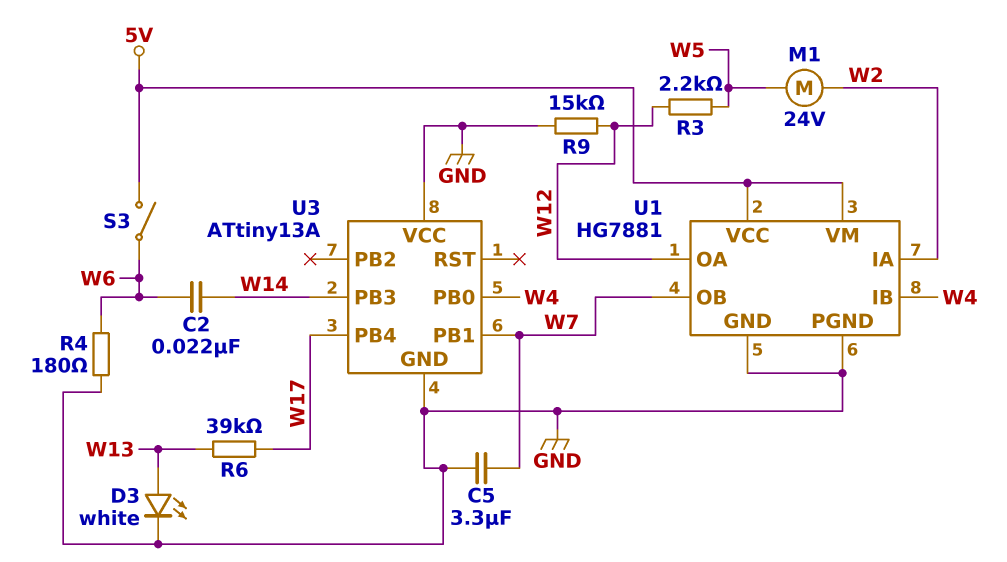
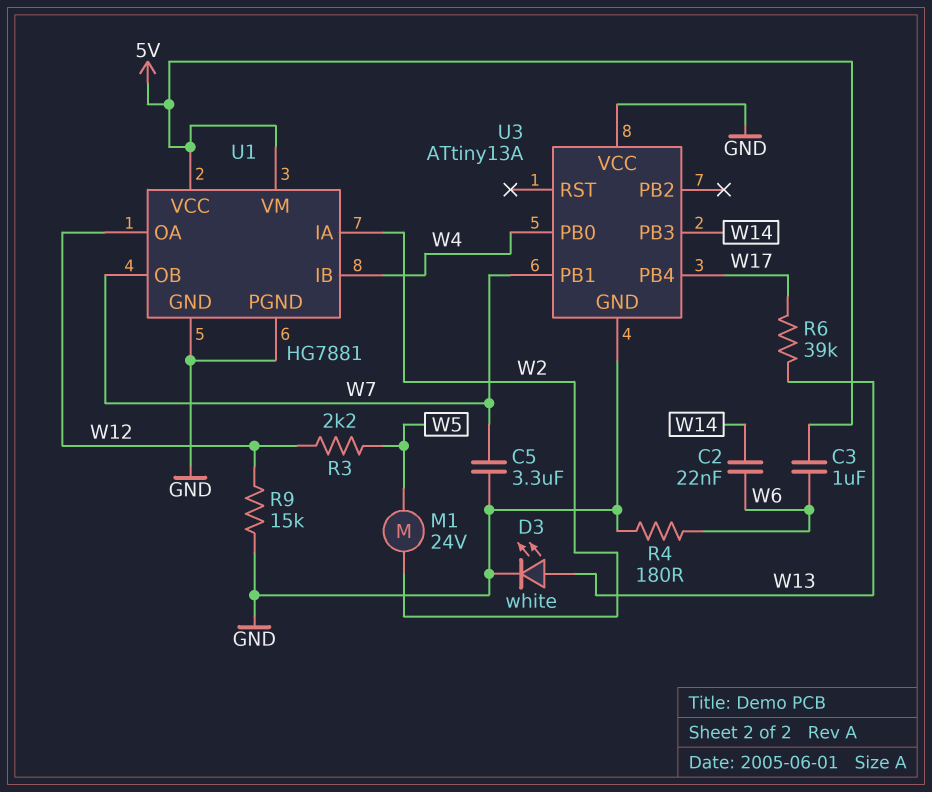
C3: none -> 1uF (5V, W6)
S3: switch (5V, W6) -> none

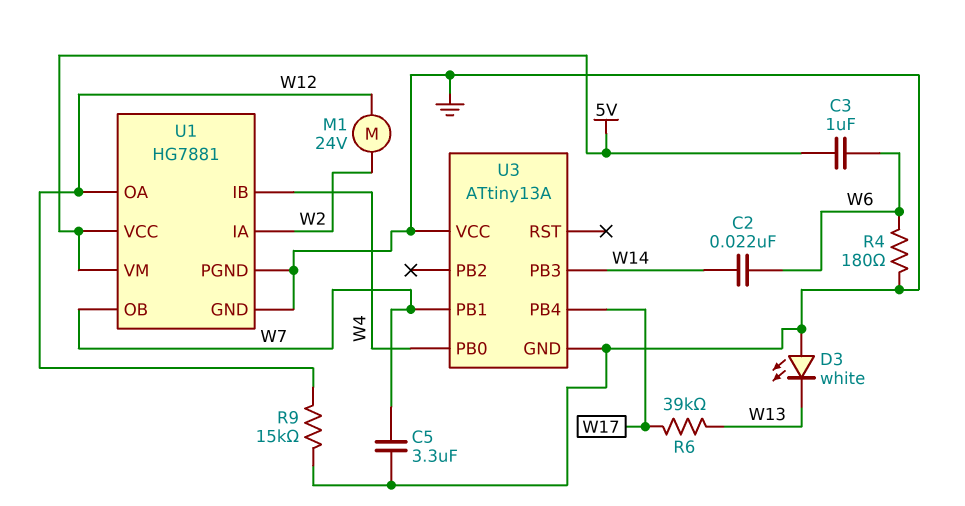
D3: LED white (A W13, K GND) -> LED white (A GND, K W13)
M1: motor 24V (W2, W5) -> motor 24V (W2, W12)
R3: 2.2k (W5, W12) -> none

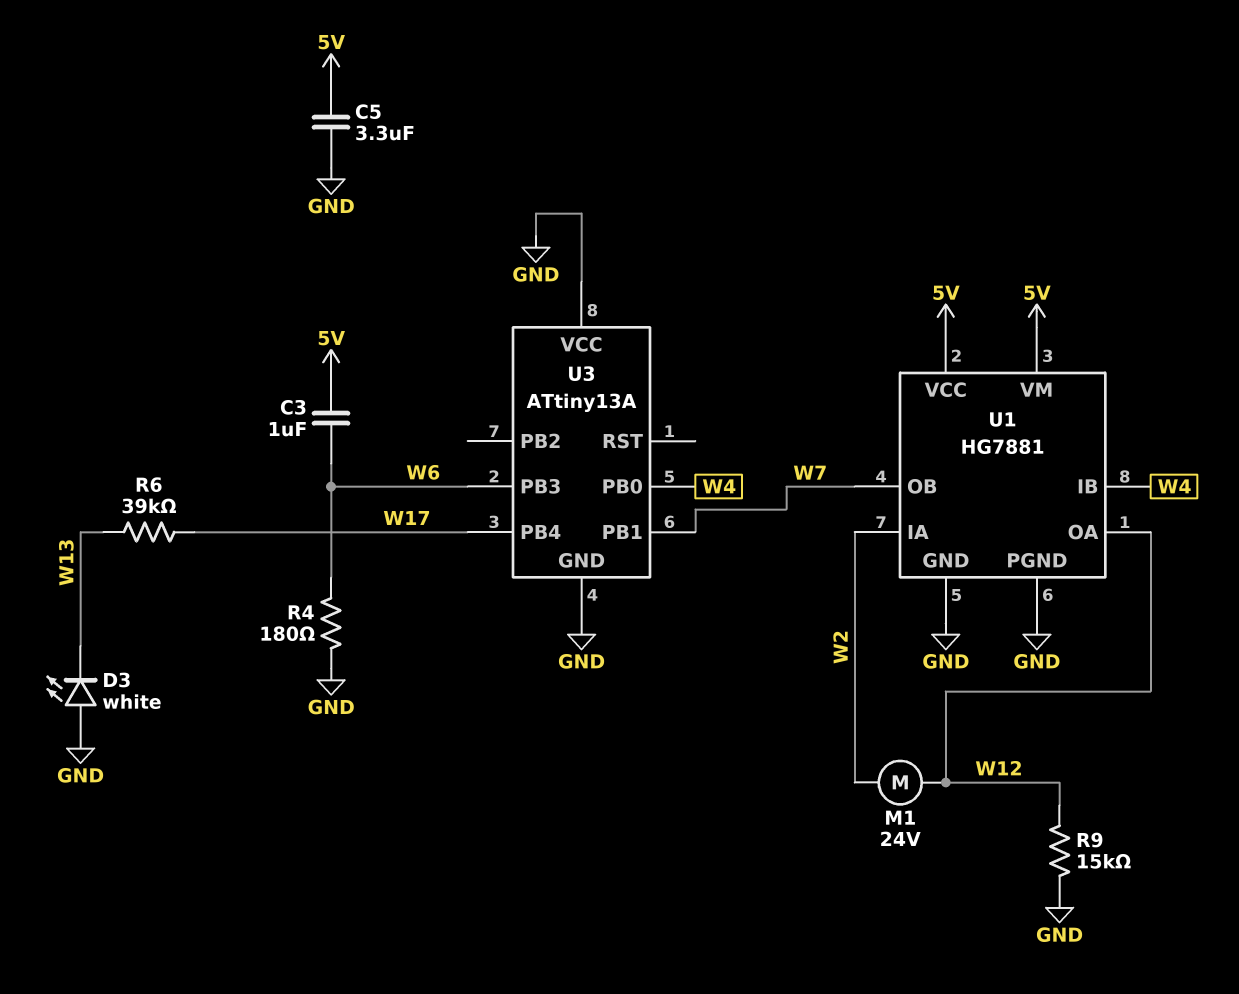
C2: 22nF (W6, W14) -> none
C5: 3.3uF (GND, W7) -> 3.3uF (5V, GND)
U3 pin PB3: W14 -> W6

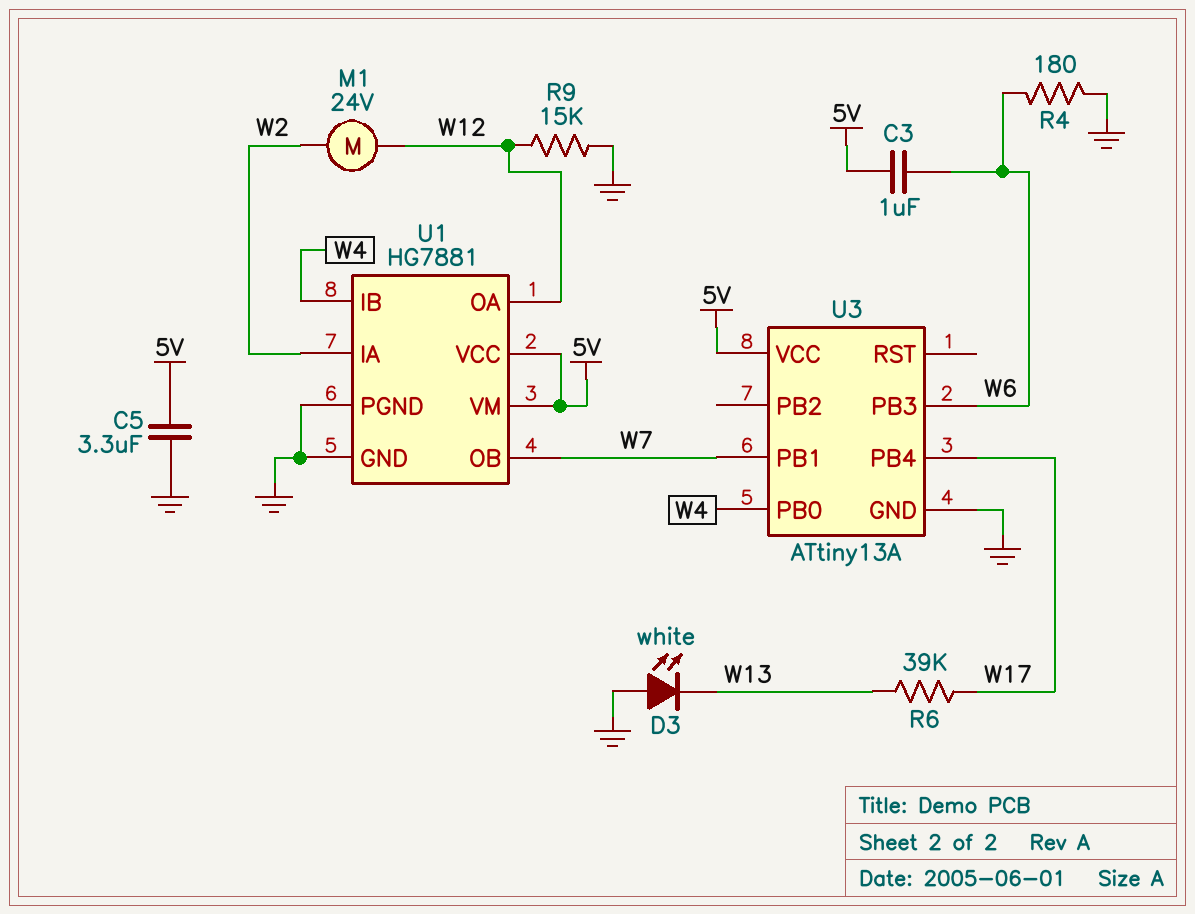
U3 pin VCC: GND -> 5V

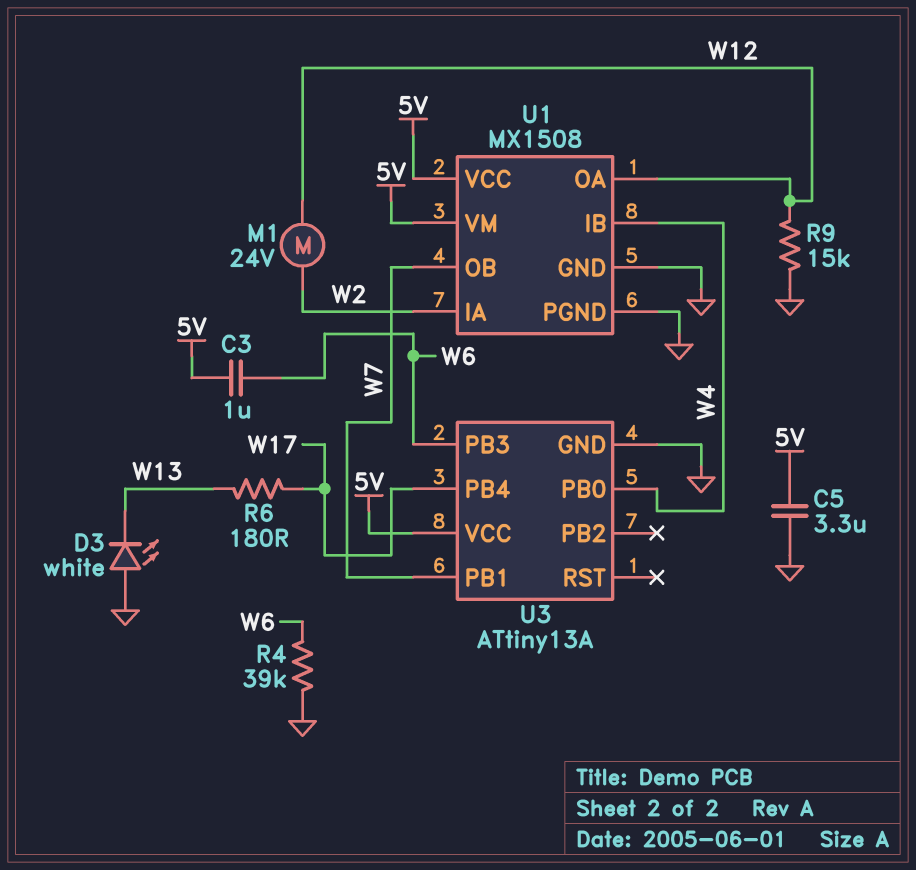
R4: 180 (GND, W6) -> 39k (GND, W6)
R6: 39k (W13, W17) -> 180 (W13, W17)
U1: HG7881 -> MX1508

